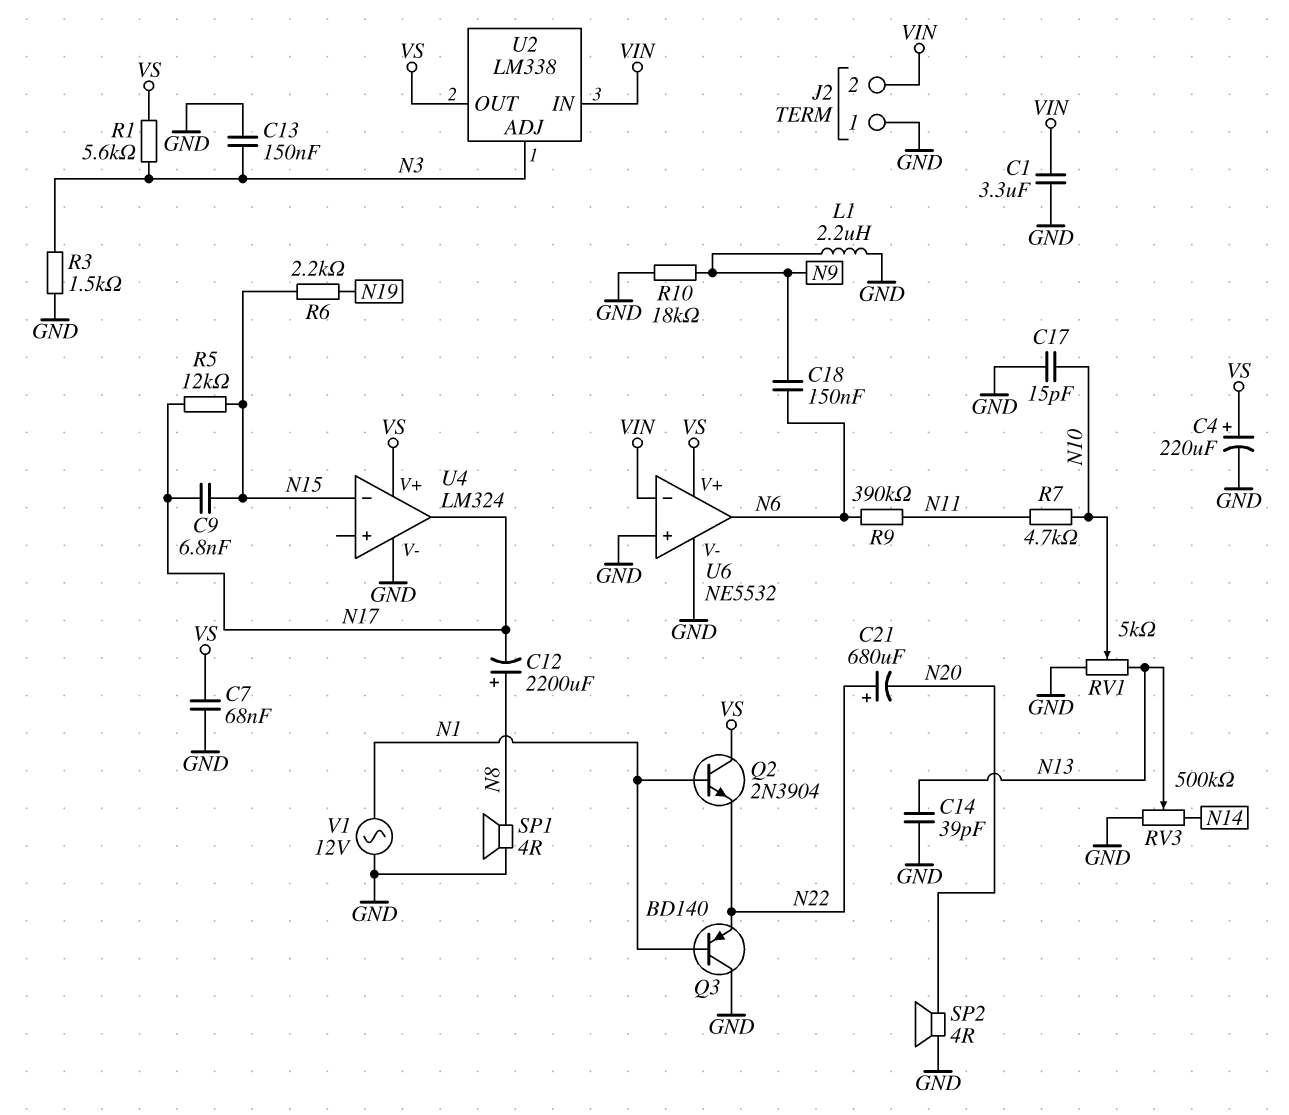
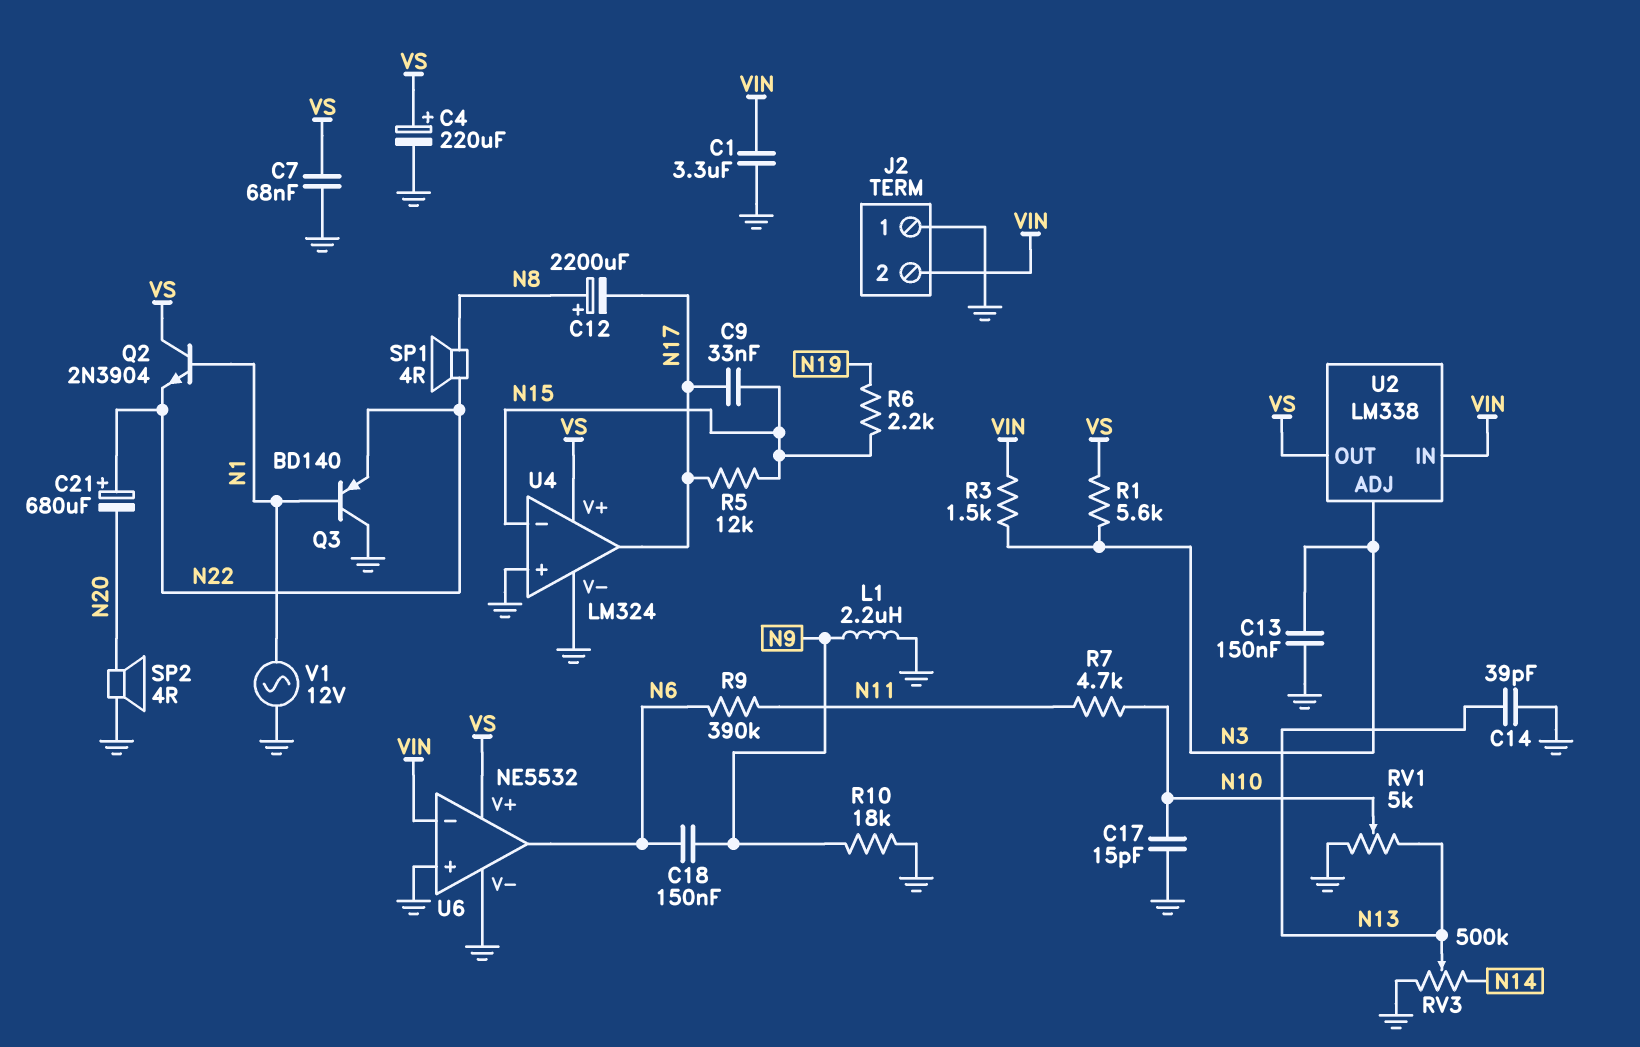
C9: 6.8nF (N15, N17) -> 33nF (N15, N17)
R3: 1.5k (GND, N3) -> 1.5k (N3, VIN)
SP1: speaker 4R (GND, N8) -> speaker 4R (N8, N22)
U4 pin in+: none -> GND

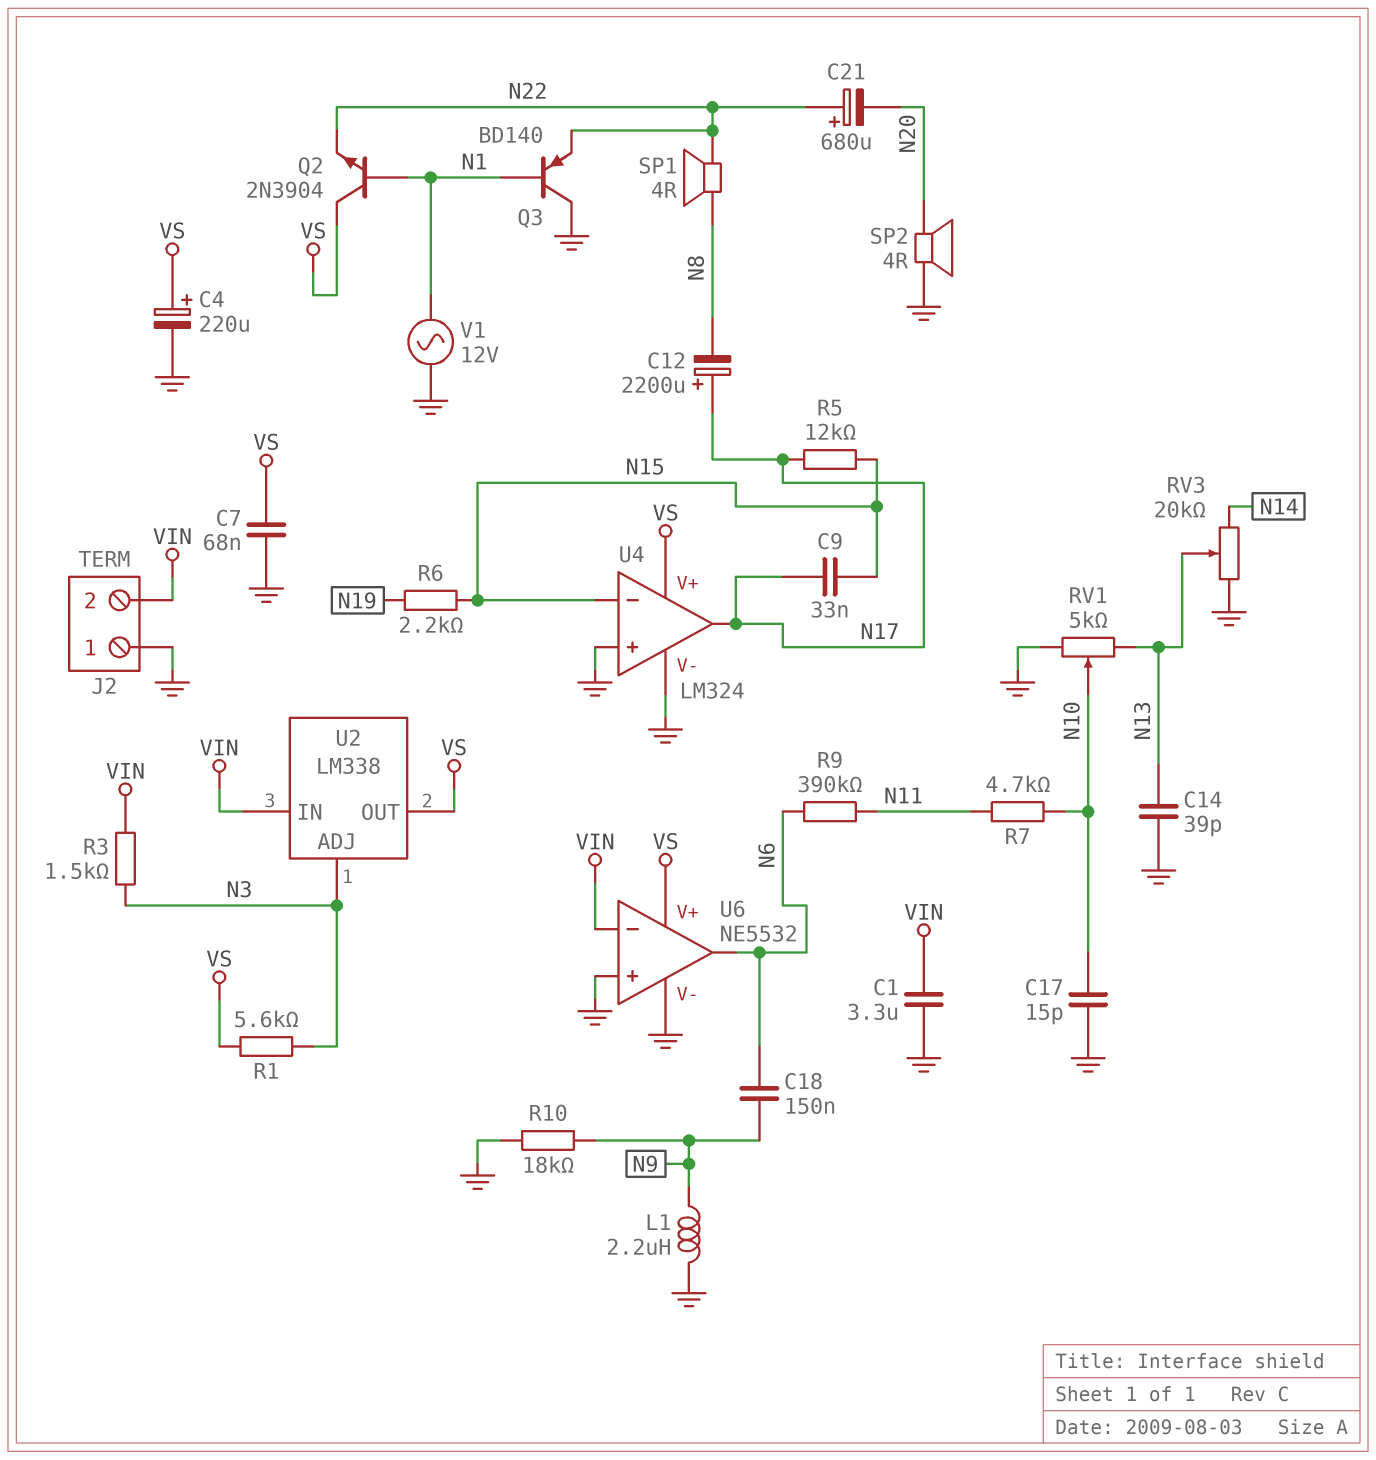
C12: 2200uF (plus N8, minus N17) -> 2200uF (plus N17, minus N8)
C13: 150nF (GND, N3) -> none
RV3: 500k (GND, N14, wiper N13) -> 20k (GND, N14, wiper N13)

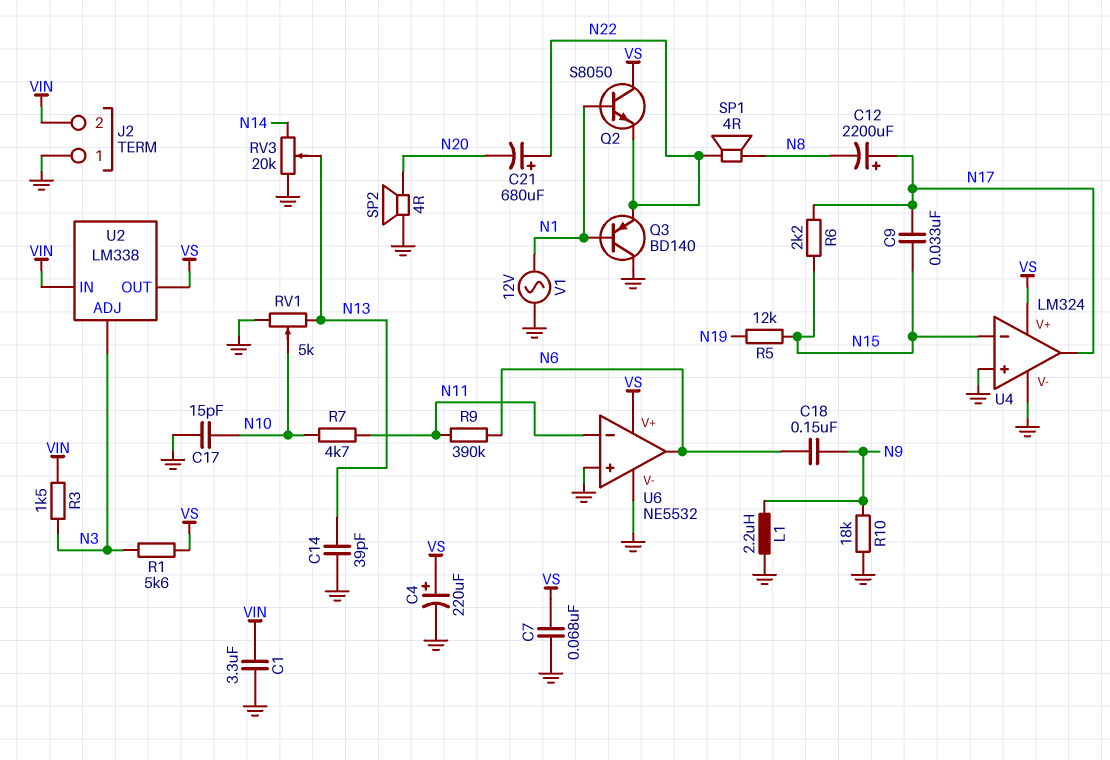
Q2: NPN 2N3904 (B N1, C VS, E N22) -> NPN S8050 (B N1, C VS, E N22)
R5: 12k (N15, N17) -> 12k (N15, N19)
R6: 2.2k (N15, N19) -> 2.2k (N15, N17)
U6 pin in-: VIN -> N11

